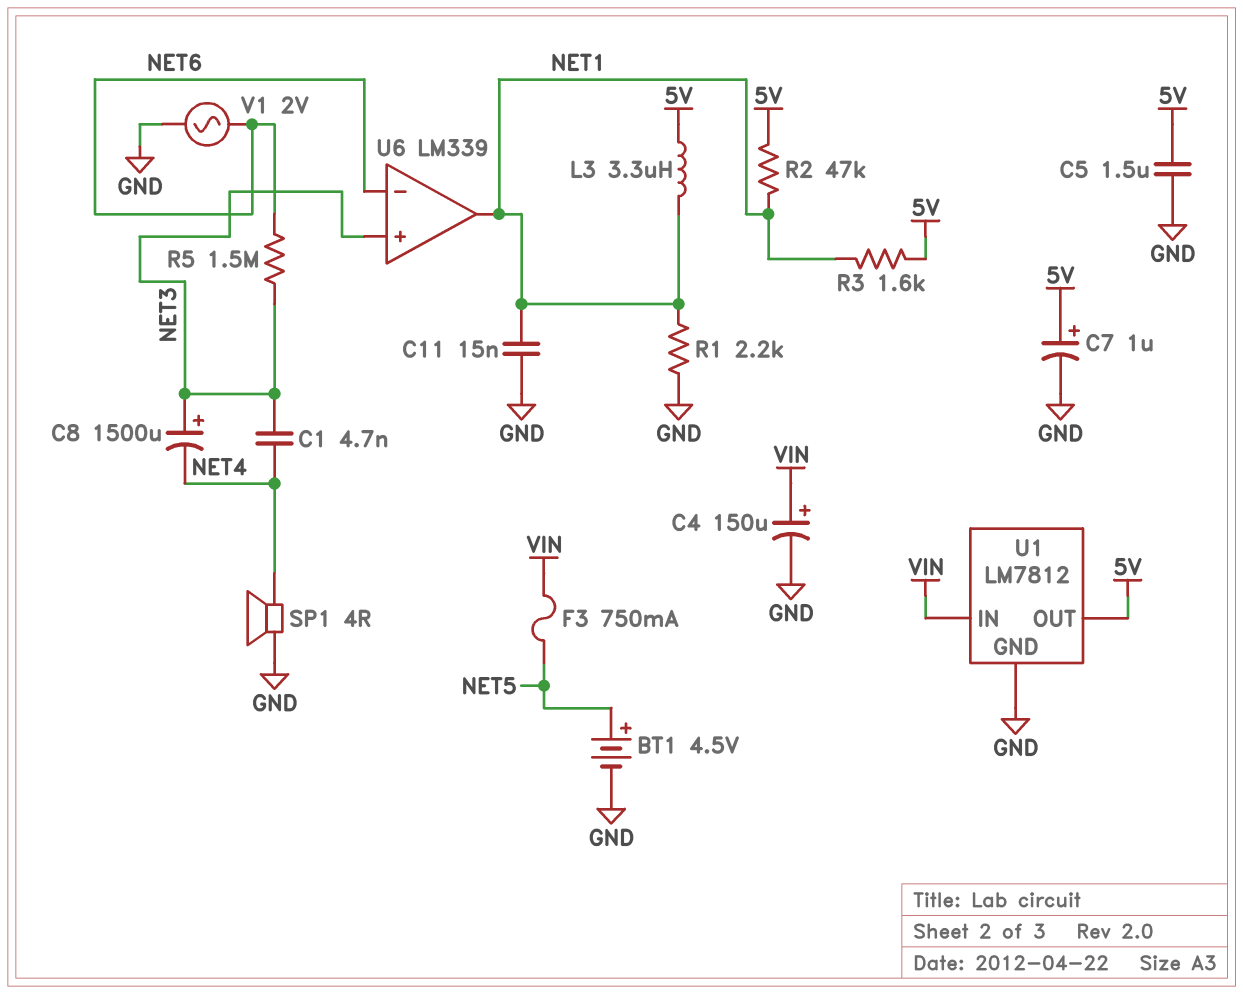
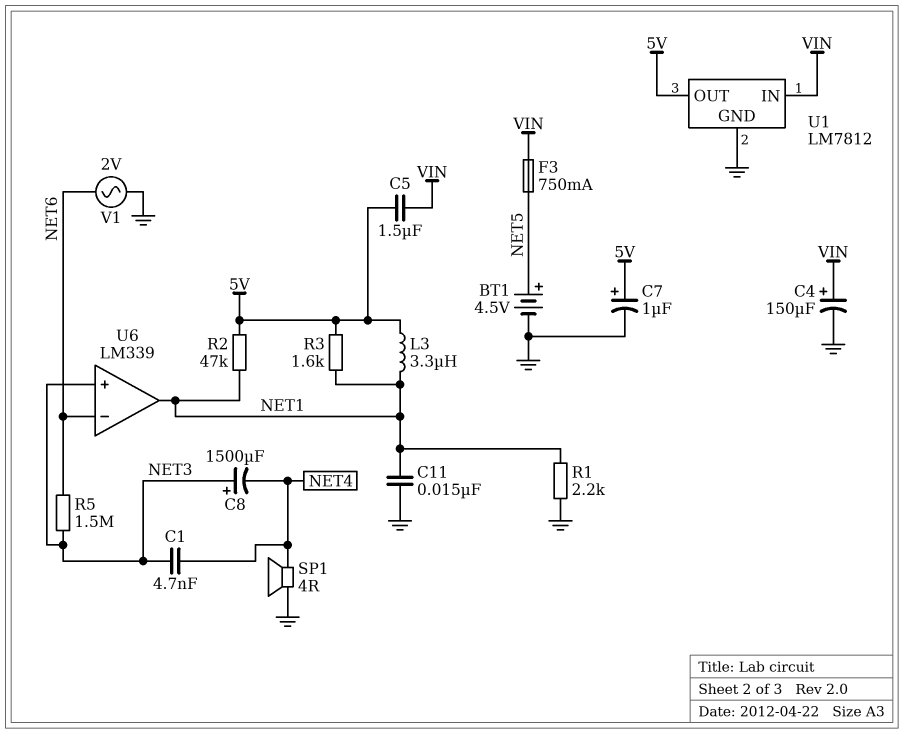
C5: 1.5uF (5V, GND) -> 1.5uF (5V, VIN)

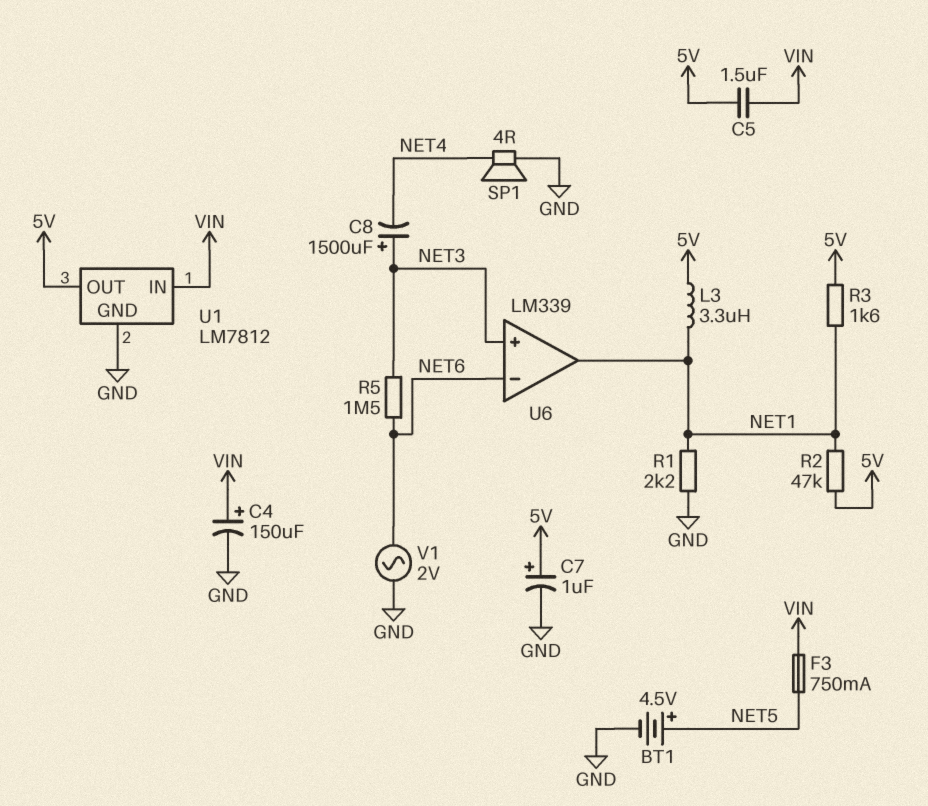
C1: 4.7nF (NET3, NET4) -> none
C11: 15nF (GND, NET1) -> none

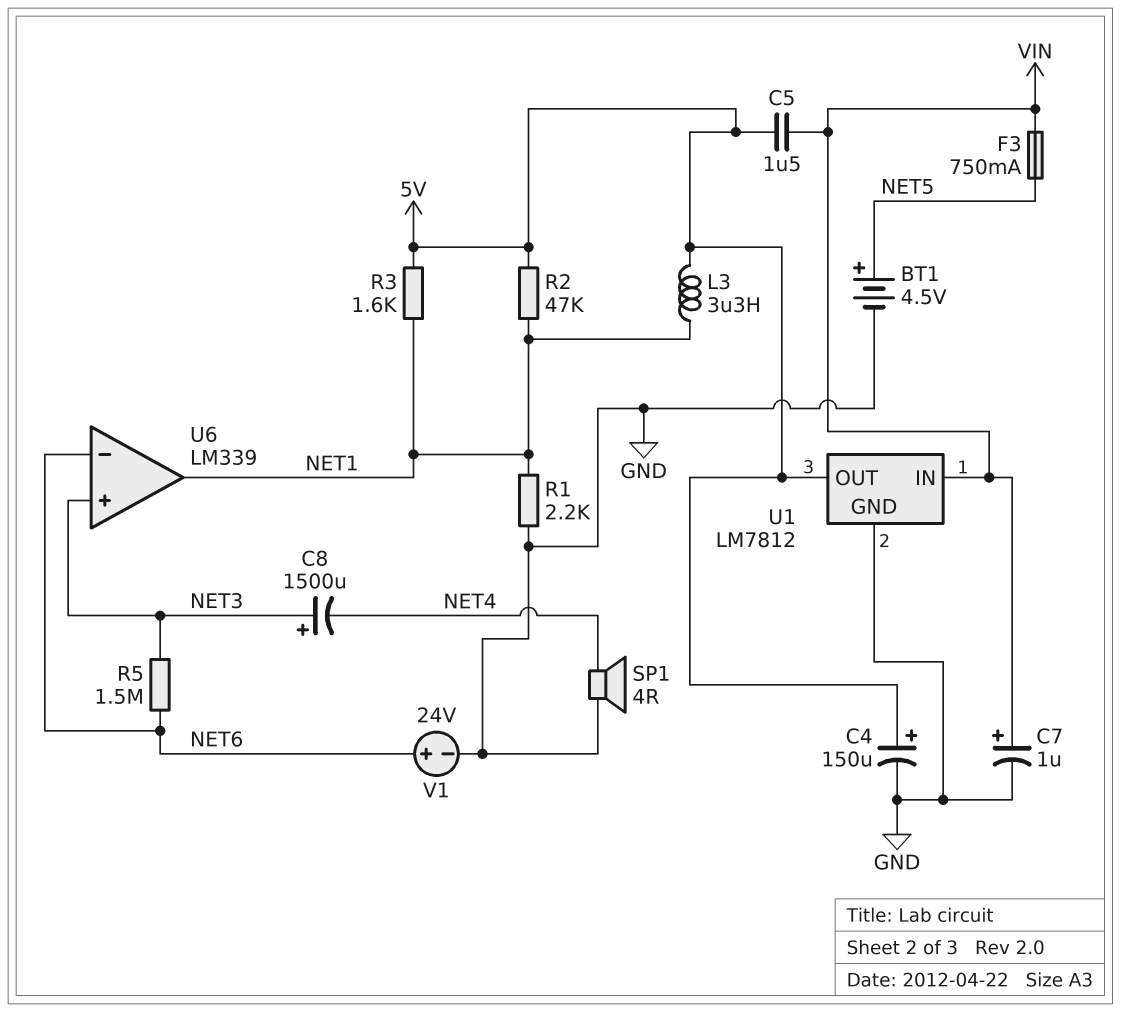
C4: 150uF (plus VIN, minus GND) -> 150uF (plus 5V, minus GND)
C7: 1uF (plus 5V, minus GND) -> 1uF (plus VIN, minus GND)
V1: AC 2V (GND, NET6) -> 24V (plus NET6, minus GND)

